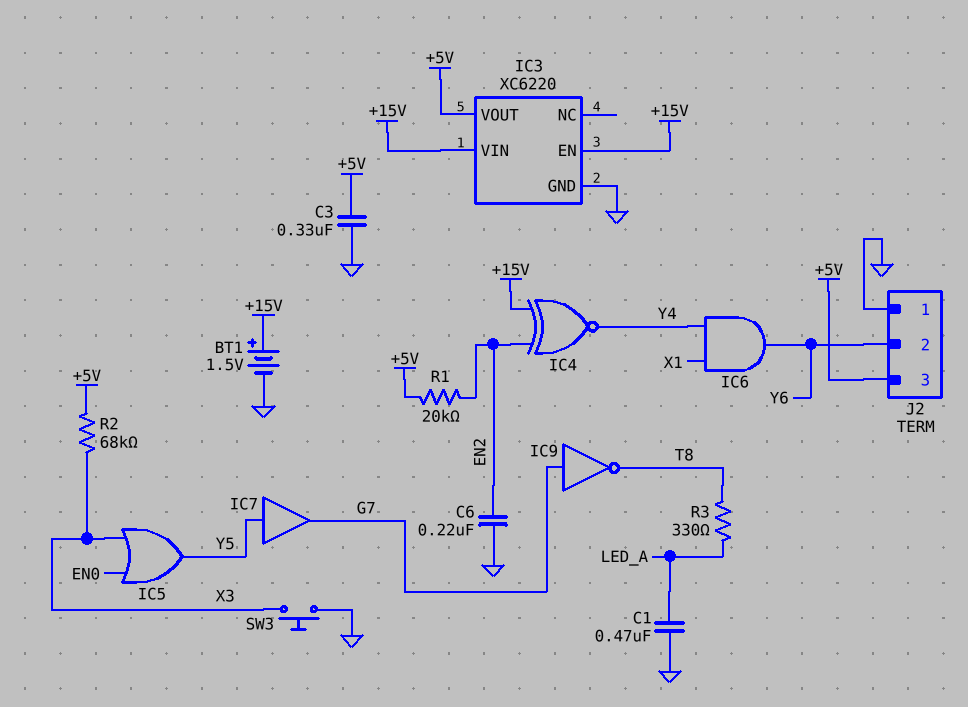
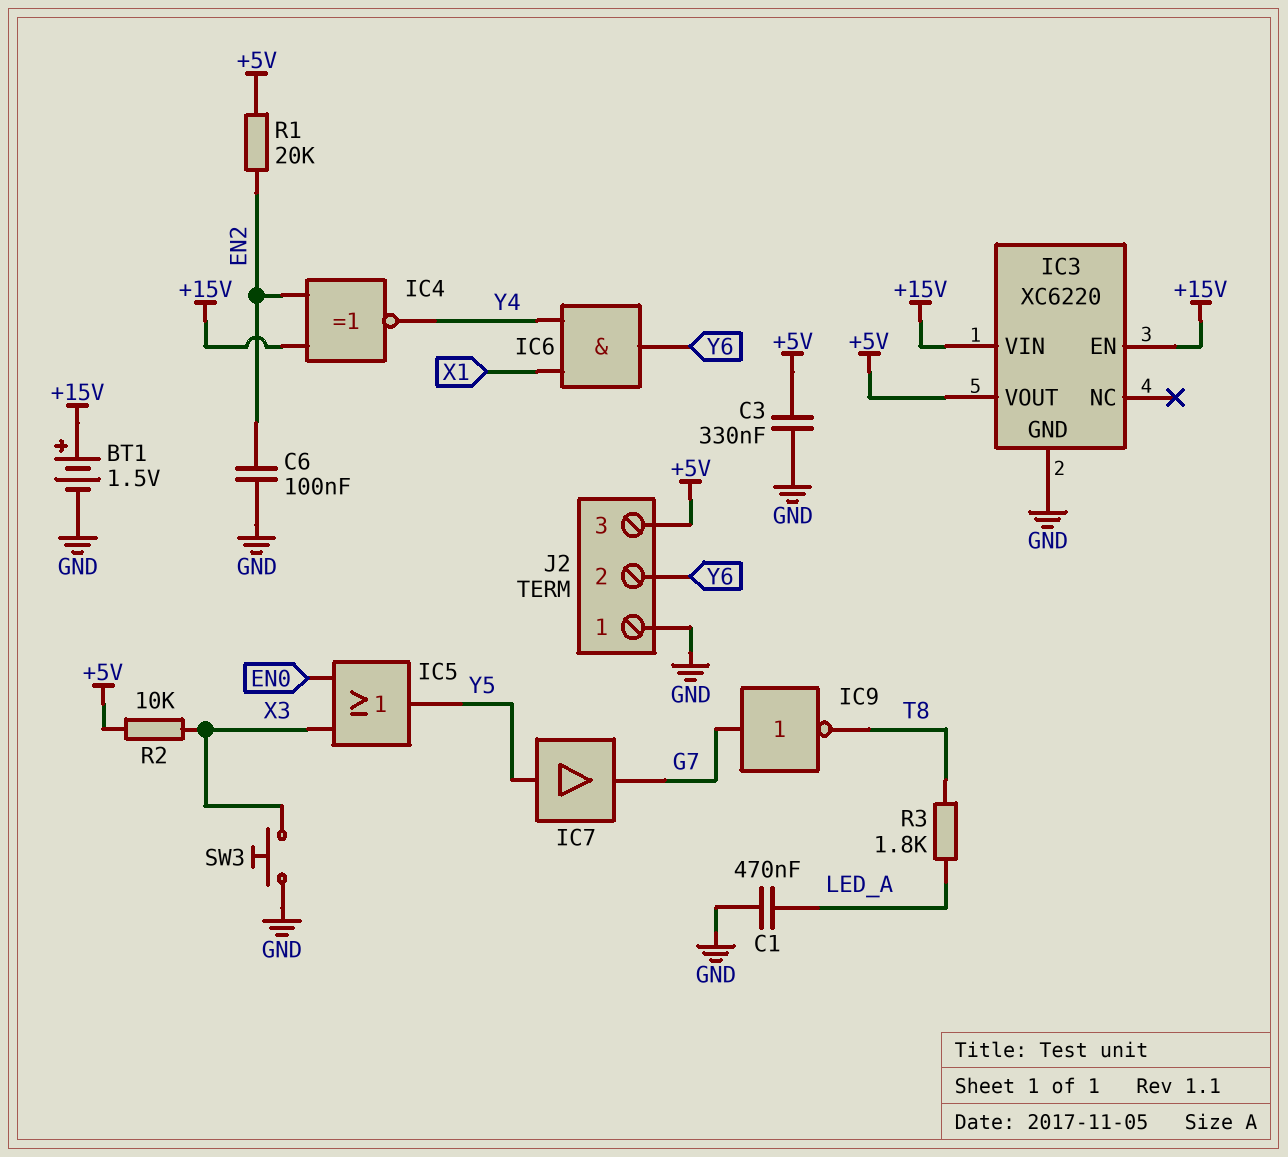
C6: 220nF (EN2, GND) -> 100nF (EN2, GND)
R2: 68k (+5V, X3) -> 10k (+5V, X3)
R3: 330 (LED_A, T8) -> 1.8k (LED_A, T8)

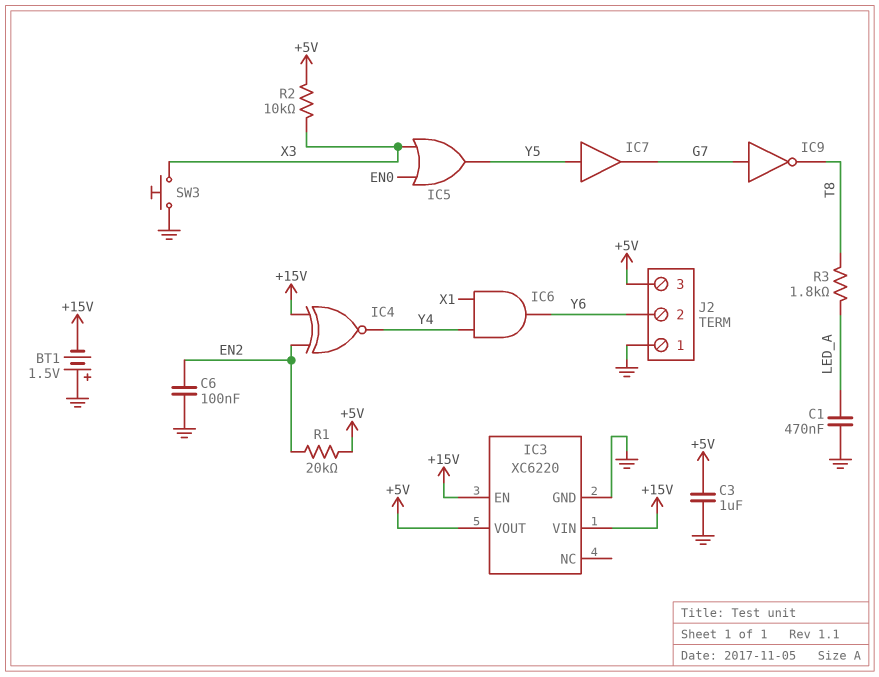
BT1: 1.5V (plus +15V, minus GND) -> 1.5V (plus GND, minus +15V)
C3: 330nF (+5V, GND) -> 1uF (+5V, GND)

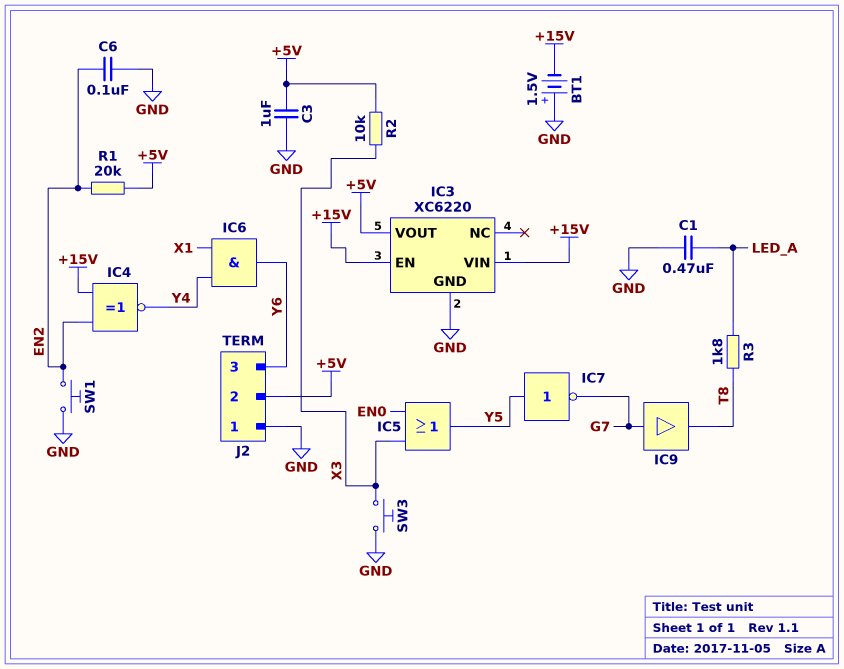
IC7: buffer (in Y5, out G7) -> NOT (in Y5, out G7)
IC9: NOT (in G7, out T8) -> buffer (in G7, out T8)
J2 pin 2: Y6 -> +5V
J2 pin 3: +5V -> Y6
SW1: none -> button (EN2, GND)

